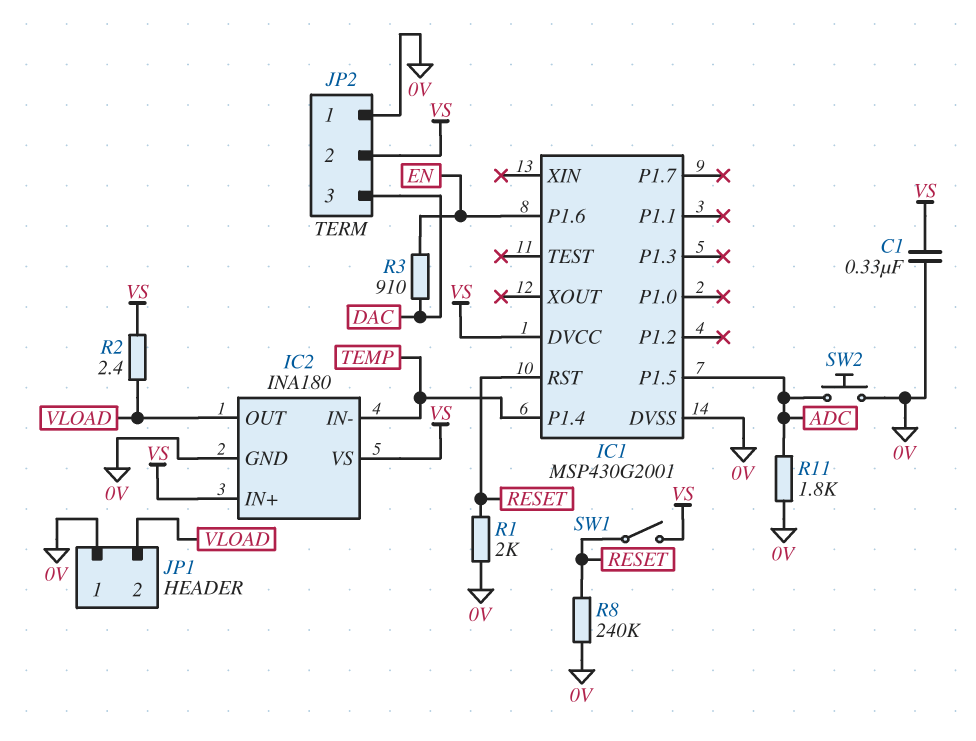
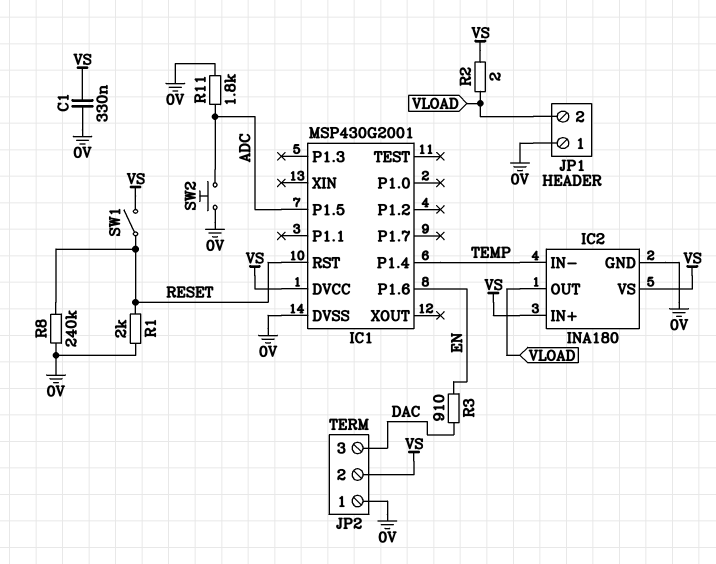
R2: 2.4 (VLOAD, VS) -> 2 (VLOAD, VS)

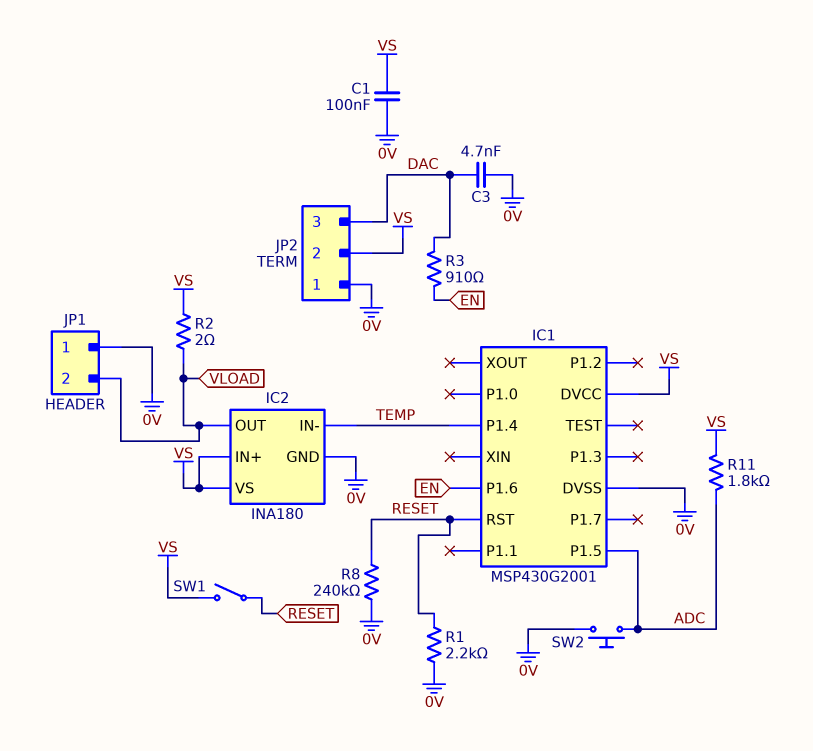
C1: 330nF (0V, VS) -> 100nF (0V, VS)
C3: none -> 4.7nF (0V, DAC)
R1: 2k (0V, RESET) -> 2.2k (0V, RESET)
R11: 1.8k (0V, ADC) -> 1.8k (ADC, VS)

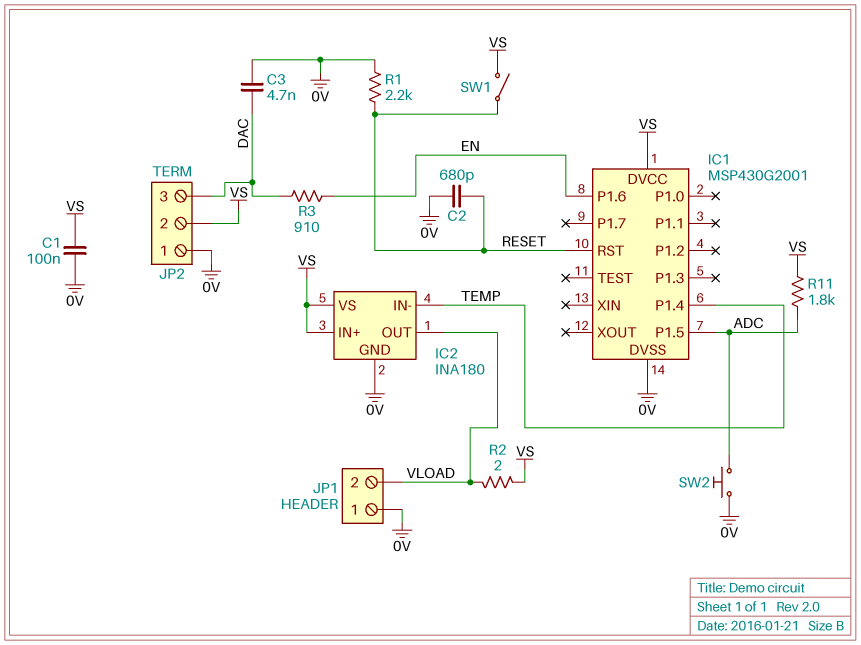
C2: none -> 680pF (0V, RESET)
R8: 240k (0V, RESET) -> none

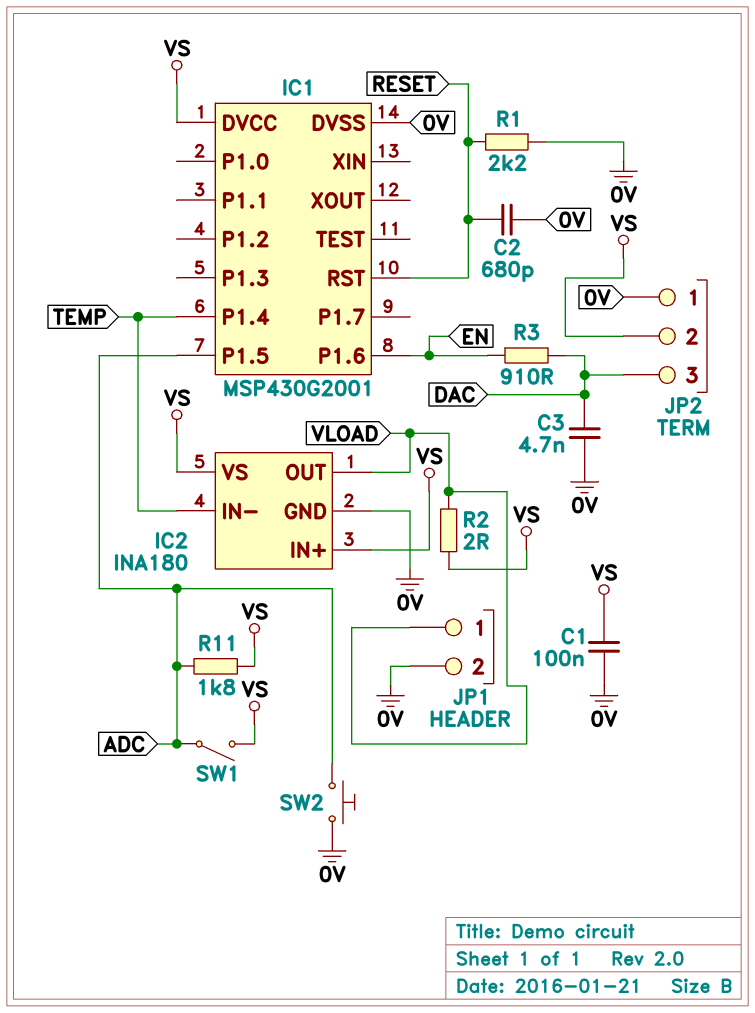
JP1 pin 1: 0V -> VLOAD
JP1 pin 2: VLOAD -> 0V
SW1: switch (RESET, VS) -> switch (ADC, VS)

